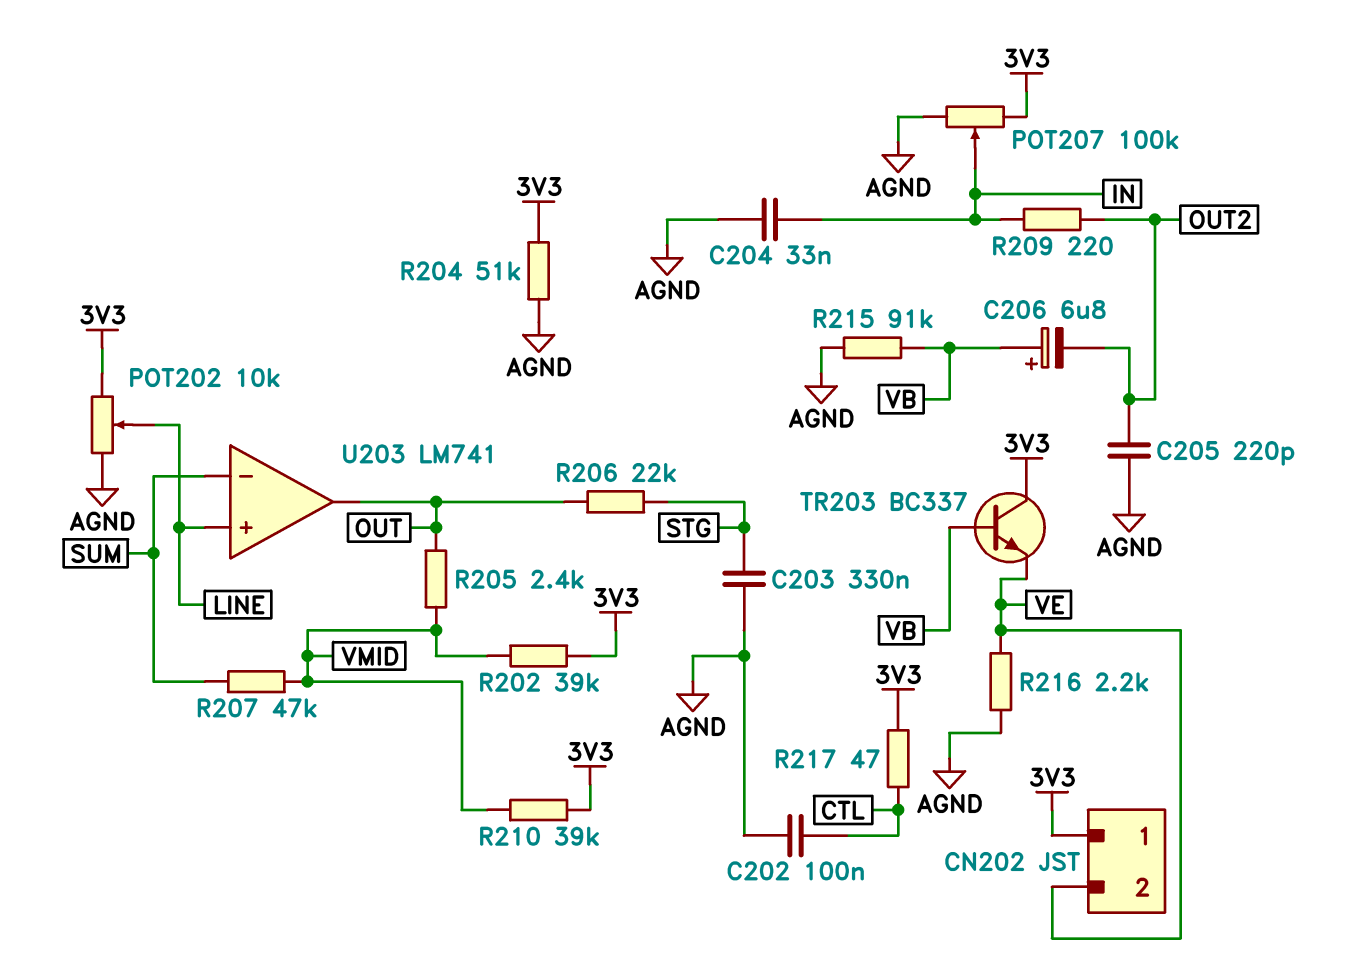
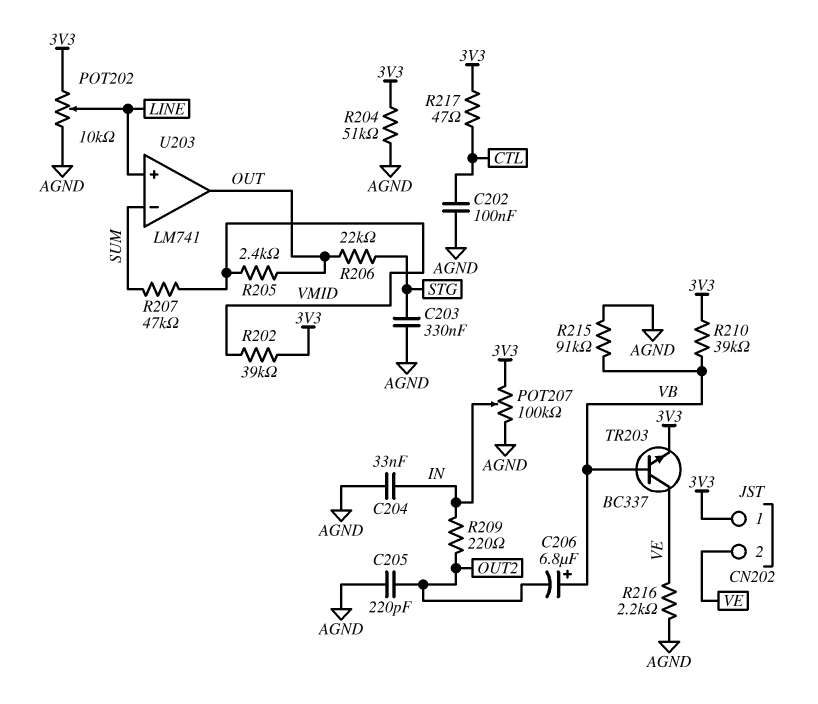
R210: 39k (3V3, VMID) -> 39k (3V3, VB)
TR203: NPN BC337 (B VB, C 3V3, E VE) -> NPN BC337 (B VB, C VE, E 3V3)

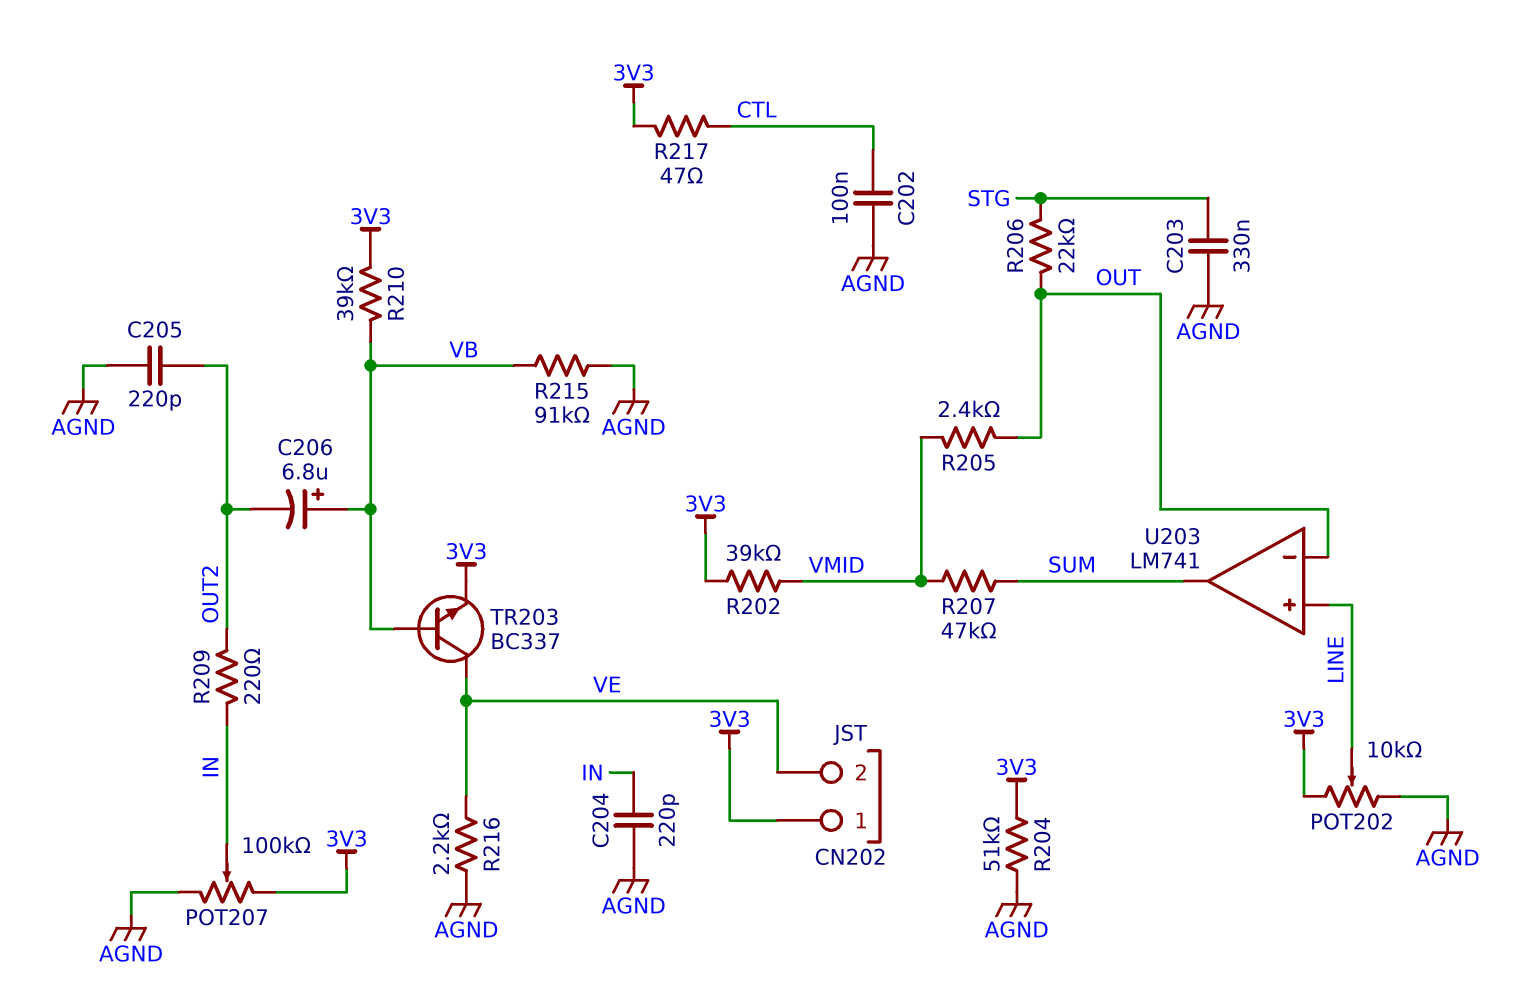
C204: 33nF (AGND, IN) -> 220pF (AGND, IN)
U203 pin in-: SUM -> OUT
U203 pin out: OUT -> SUM

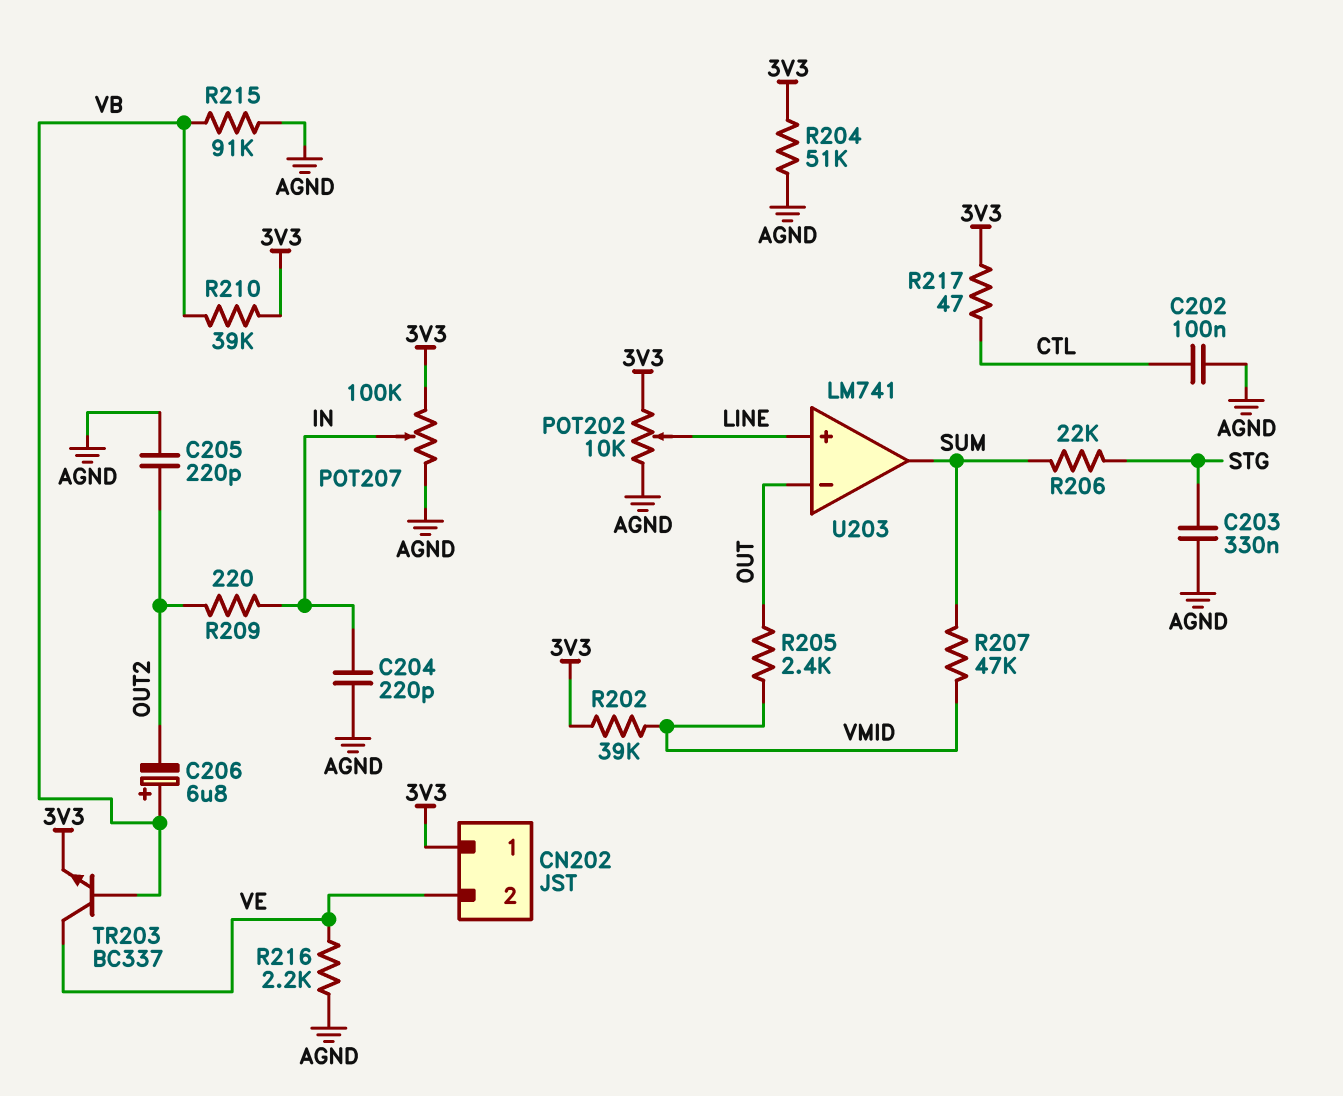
R206: 22k (OUT, STG) -> 22k (STG, SUM)

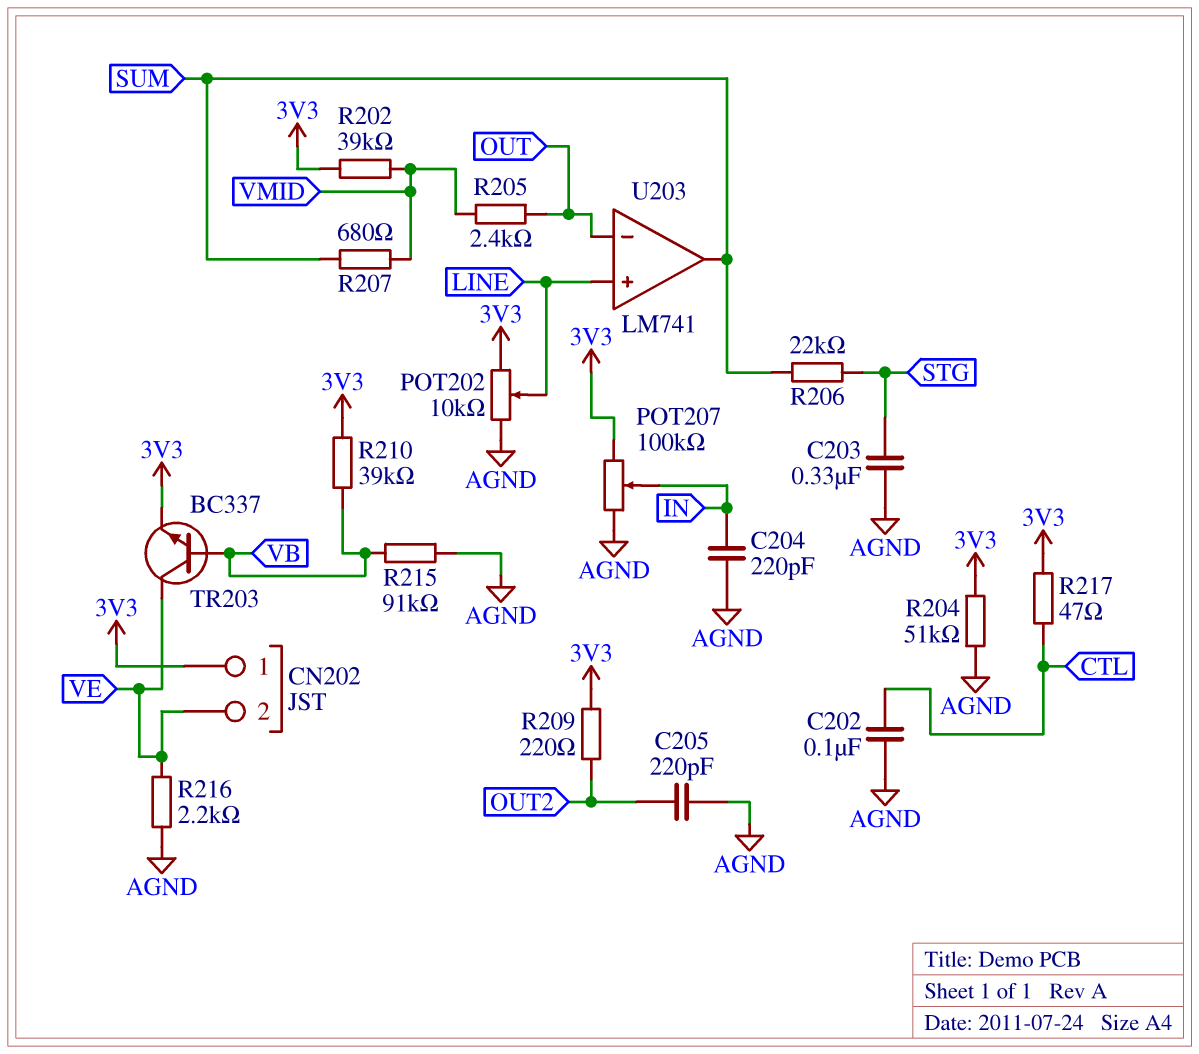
C206: 6.8uF (plus VB, minus OUT2) -> none
R207: 47k (SUM, VMID) -> 680 (SUM, VMID)
R209: 220 (IN, OUT2) -> 220 (3V3, OUT2)

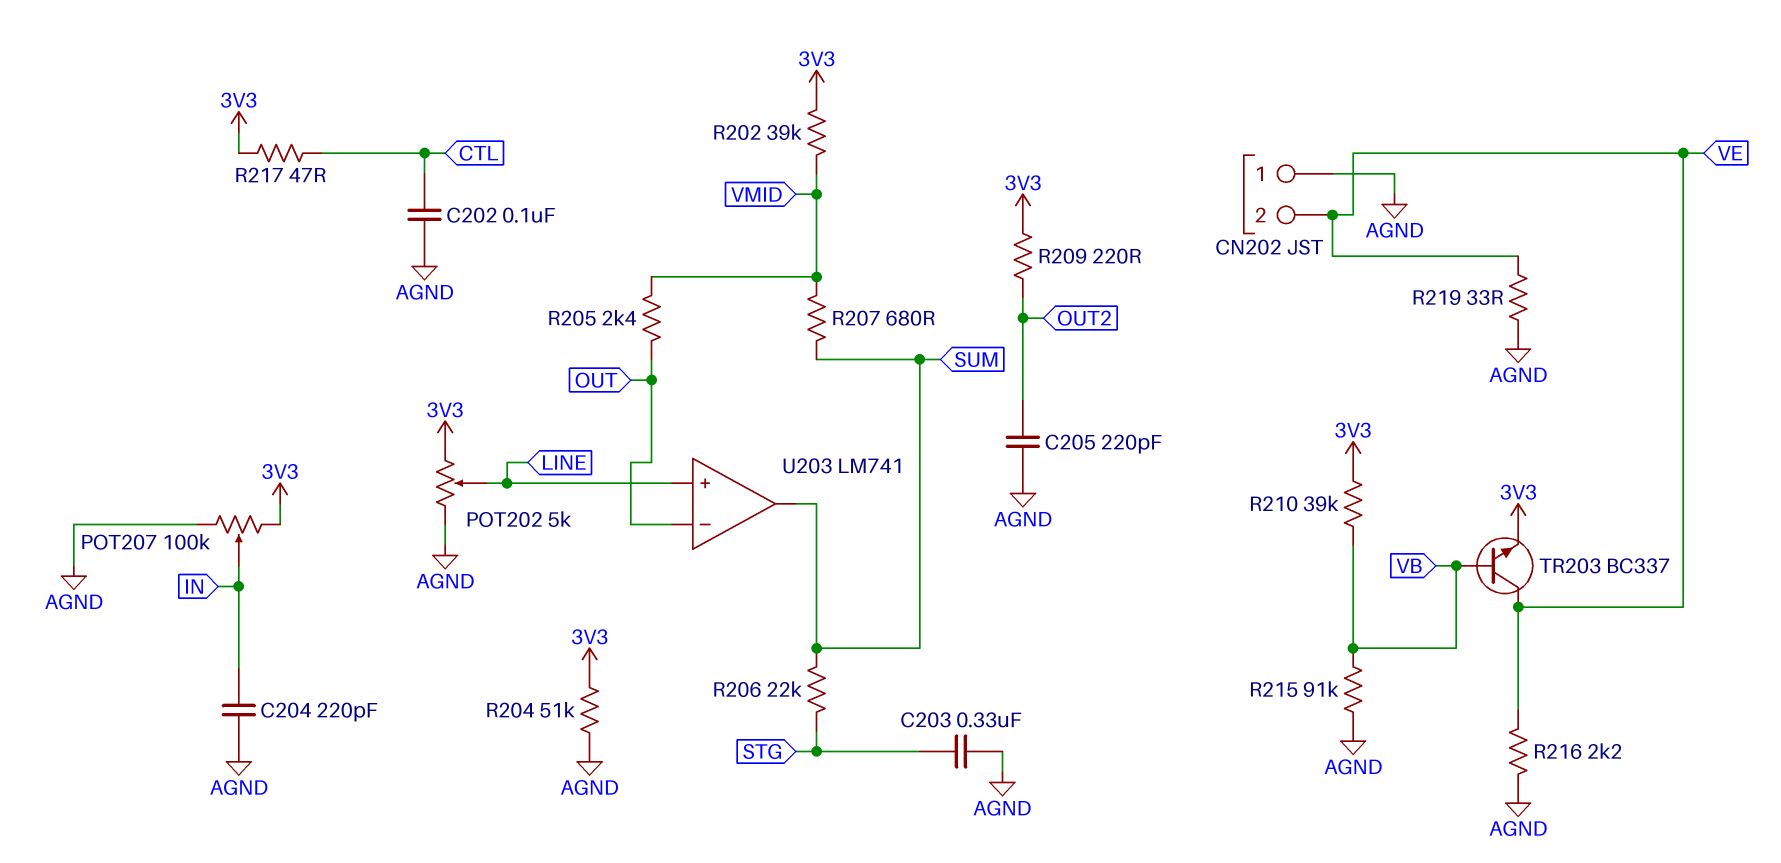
CN202 pin 1: 3V3 -> AGND
POT202: 10k (3V3, AGND, wiper LINE) -> 5k (3V3, AGND, wiper LINE)
R219: none -> 33 (AGND, VE)

